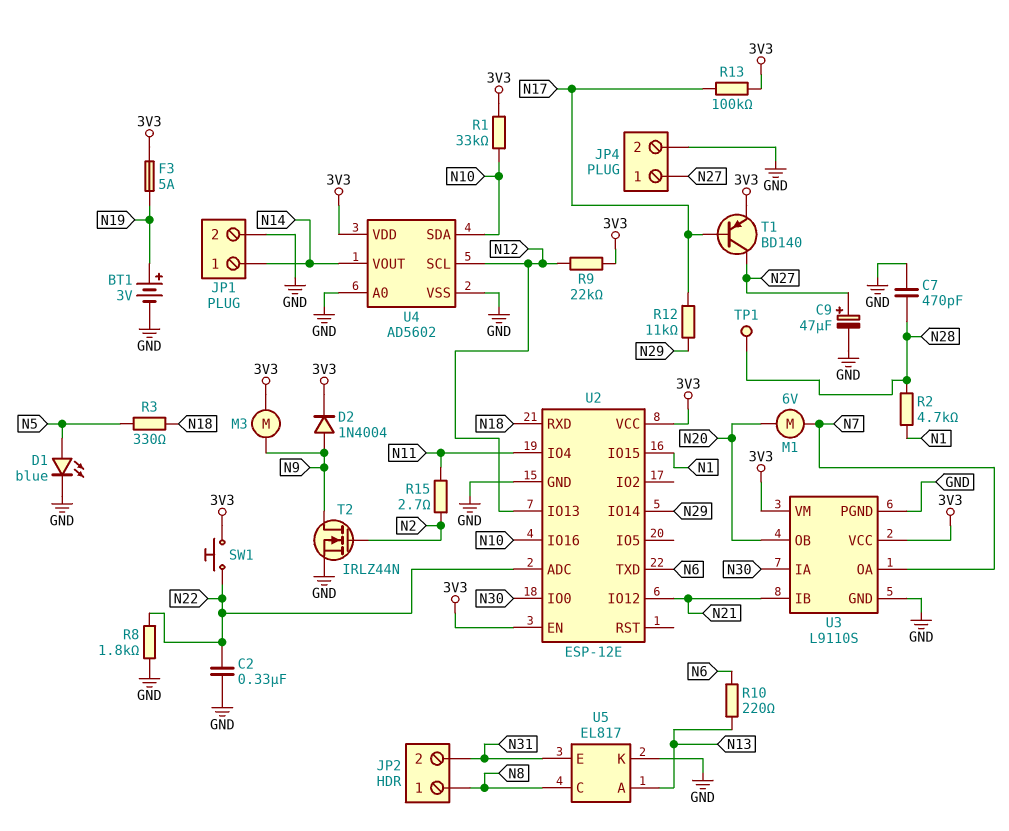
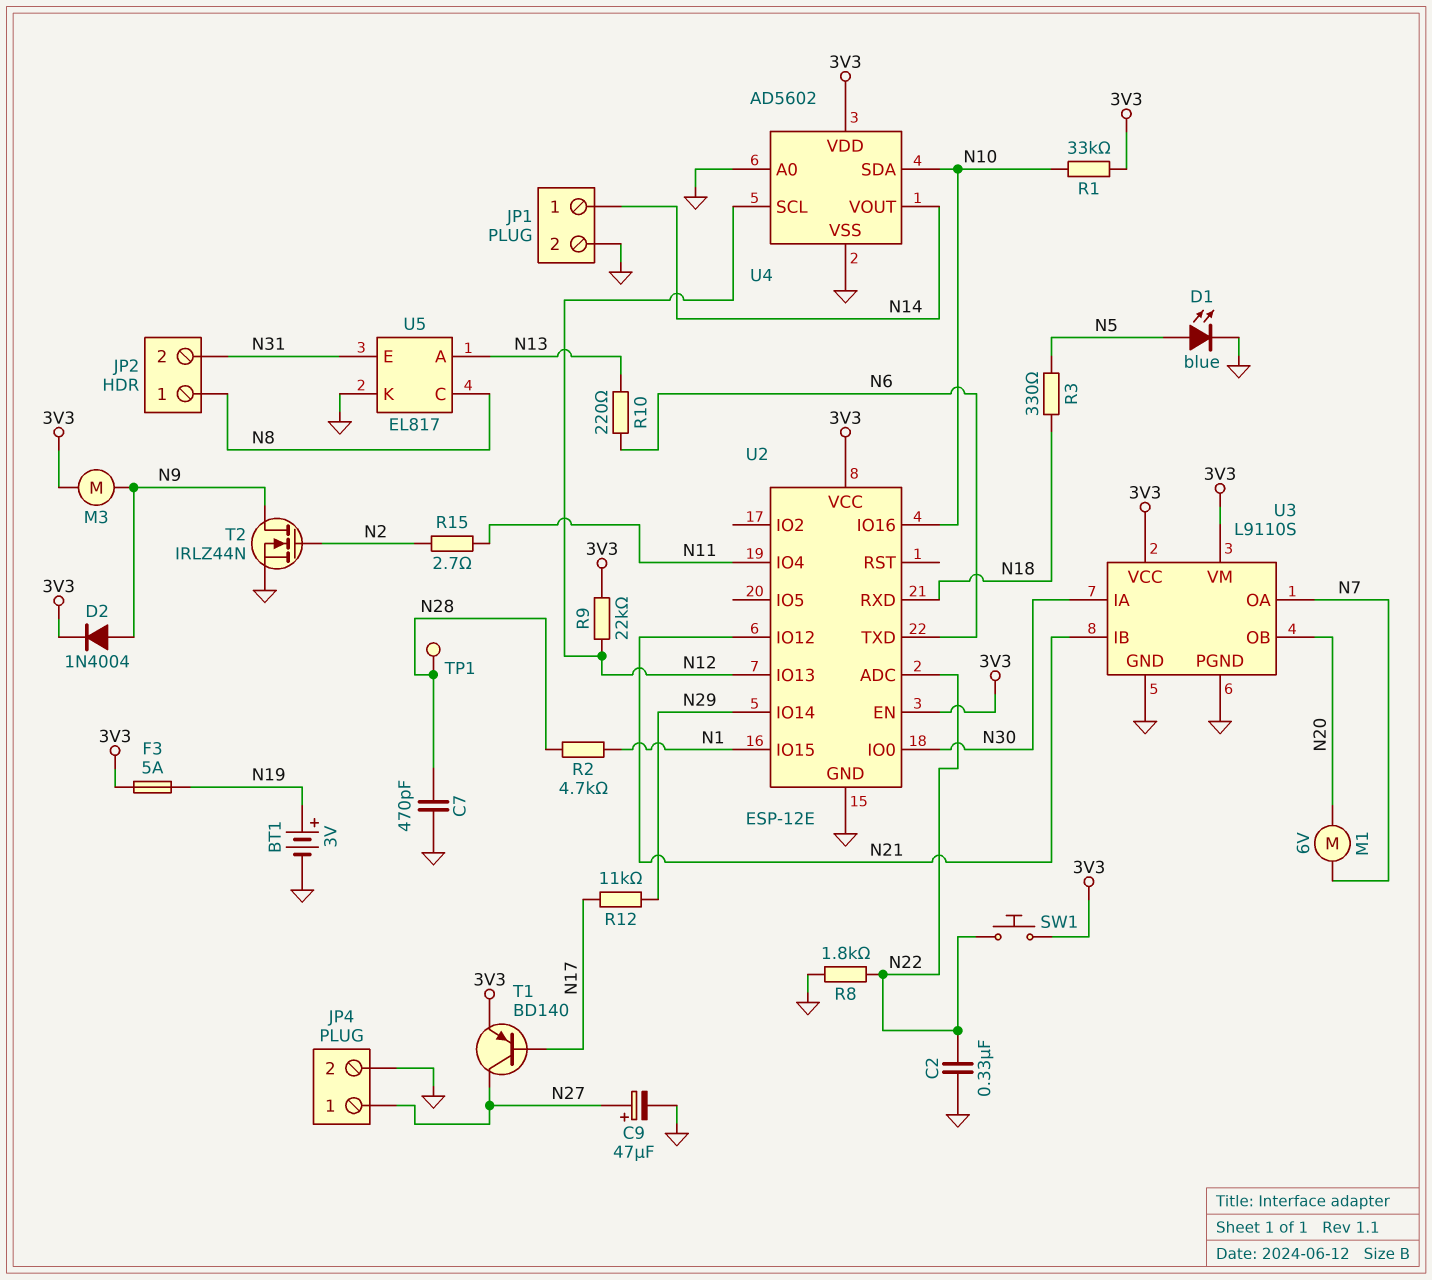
R13: 100k (3V3, N17) -> none

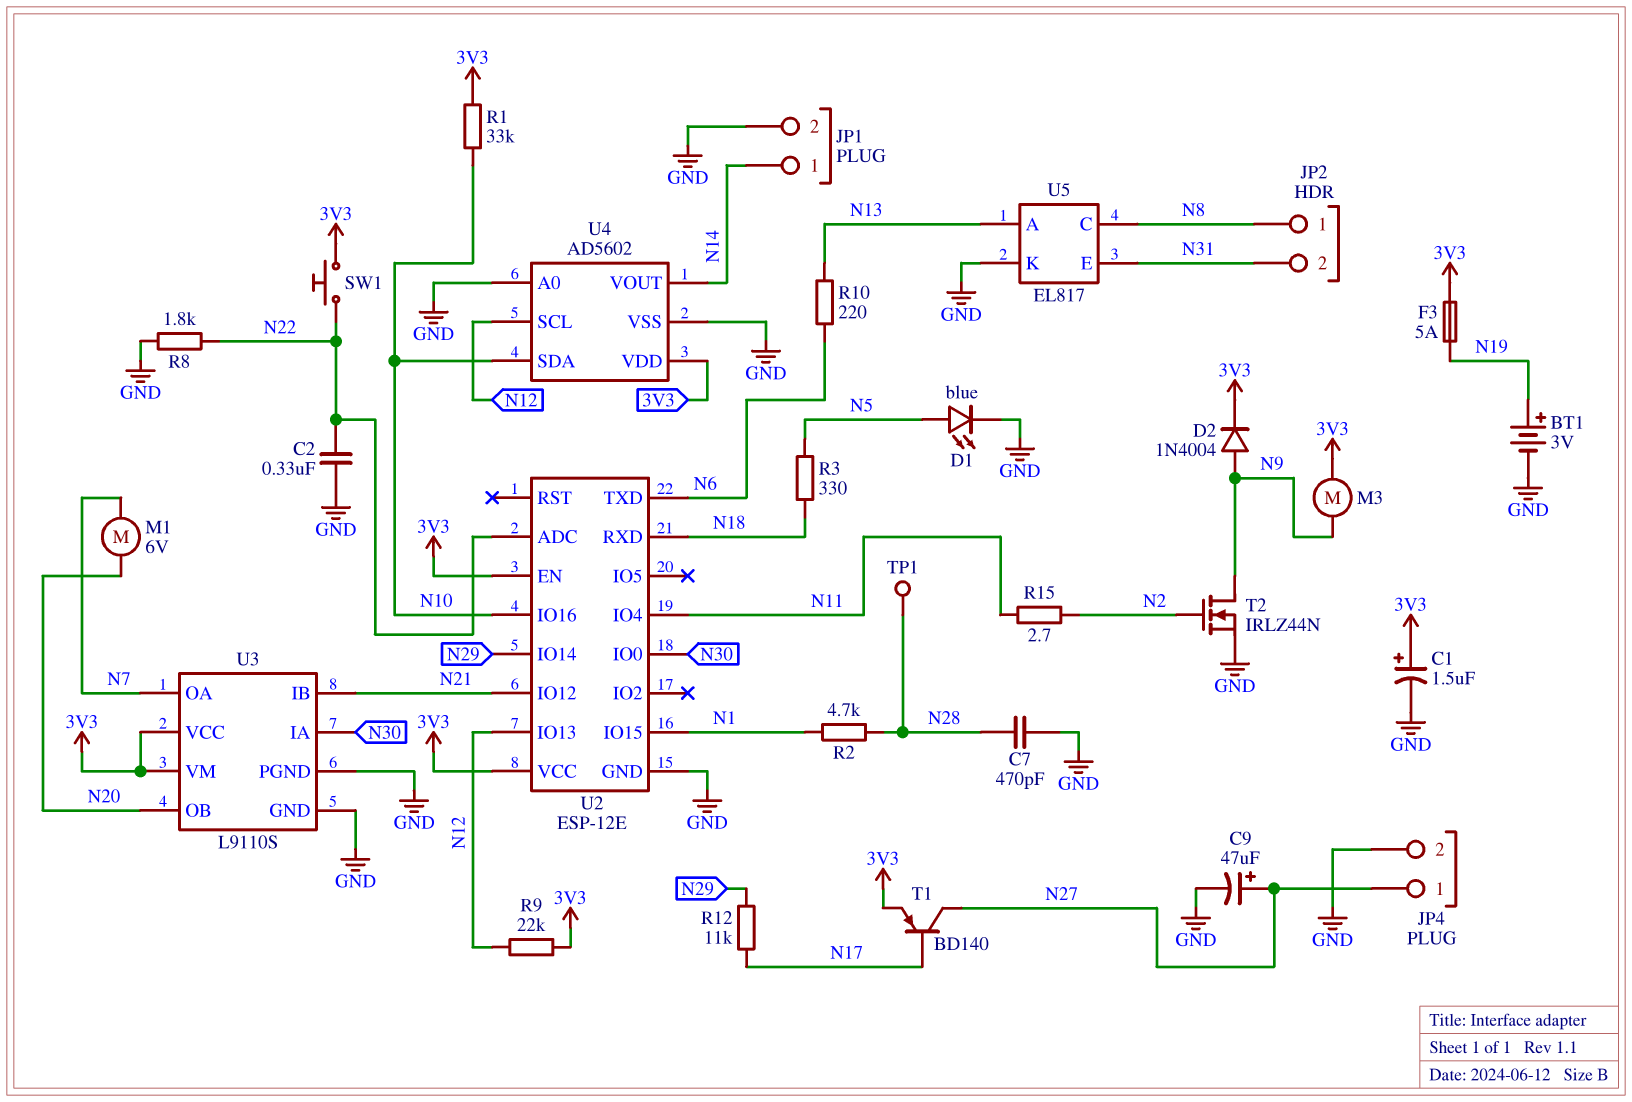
C1: none -> 1.5uF (plus 3V3, minus GND)

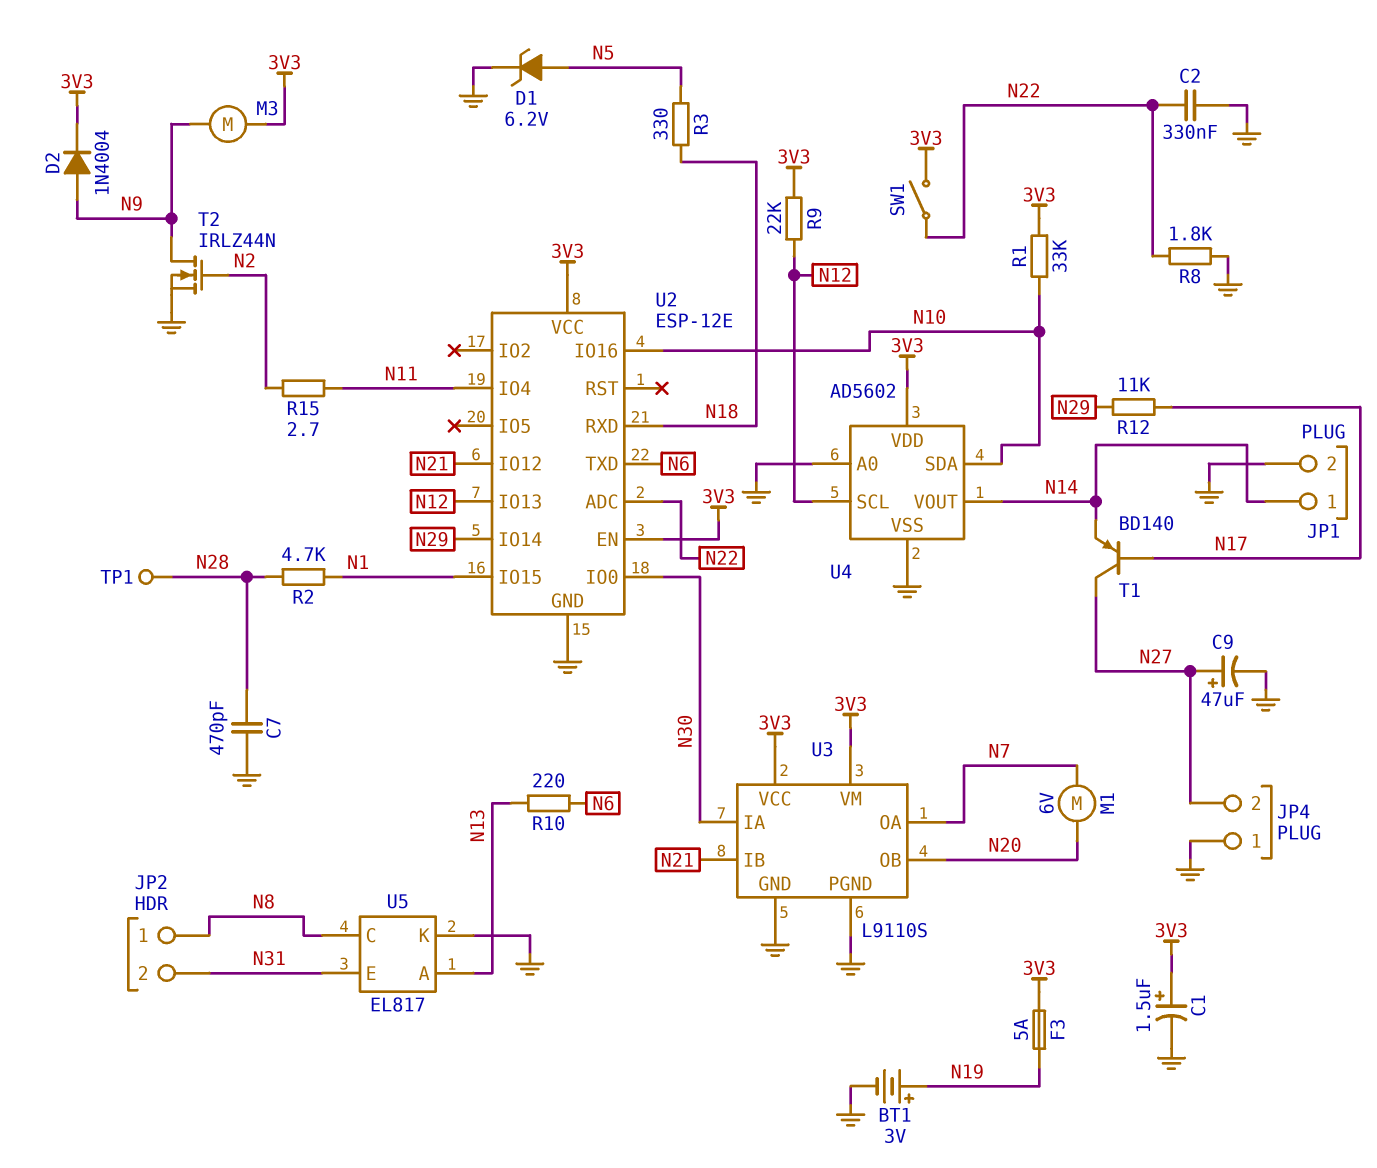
D1: LED blue (A N5, K GND) -> zener 6.2V (A N5, K GND)
JP4 pin 1: N27 -> GND
JP4 pin 2: GND -> N27
SW1: button (3V3, N22) -> switch (3V3, N22)
T1: PNP BD140 (B N17, C N27, E 3V3) -> PNP BD140 (B N17, C N27, E N14)

